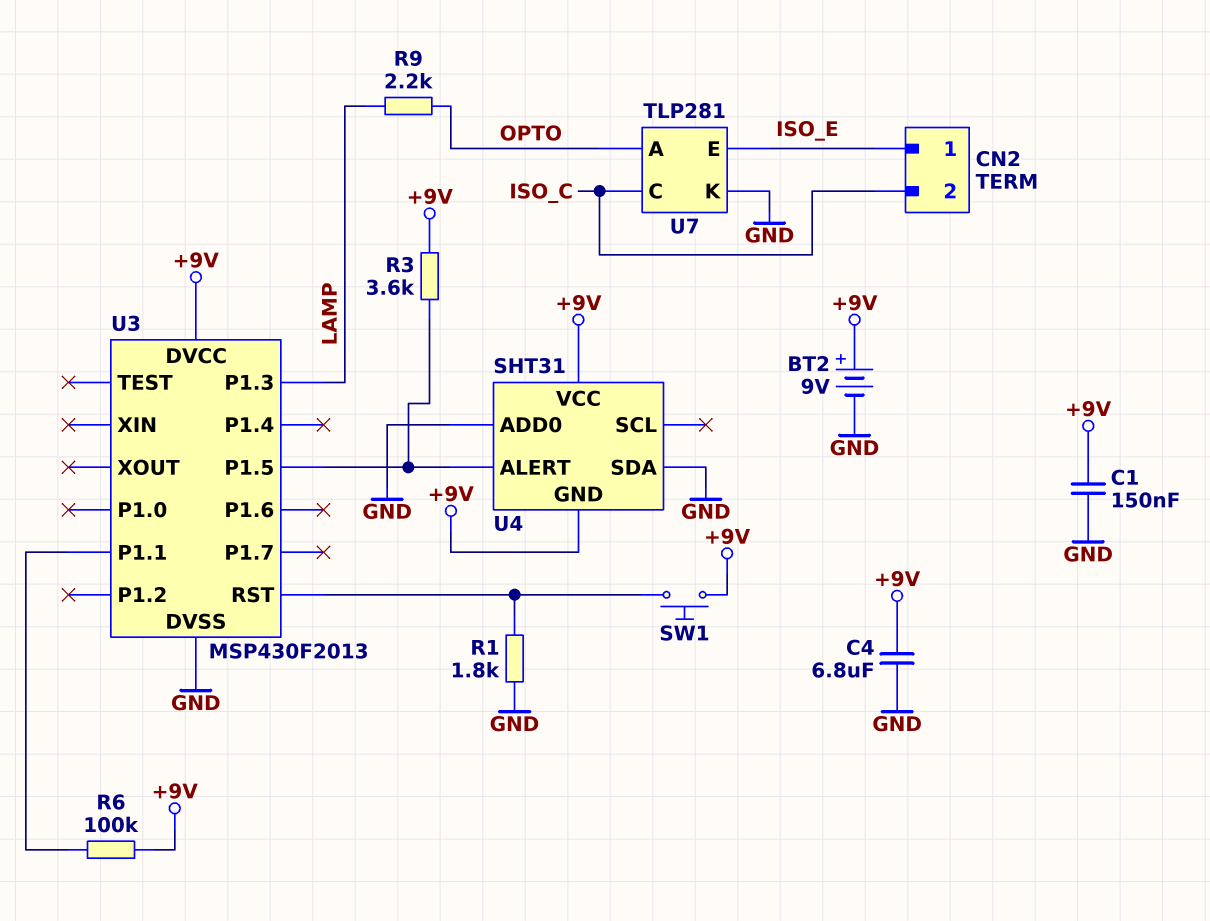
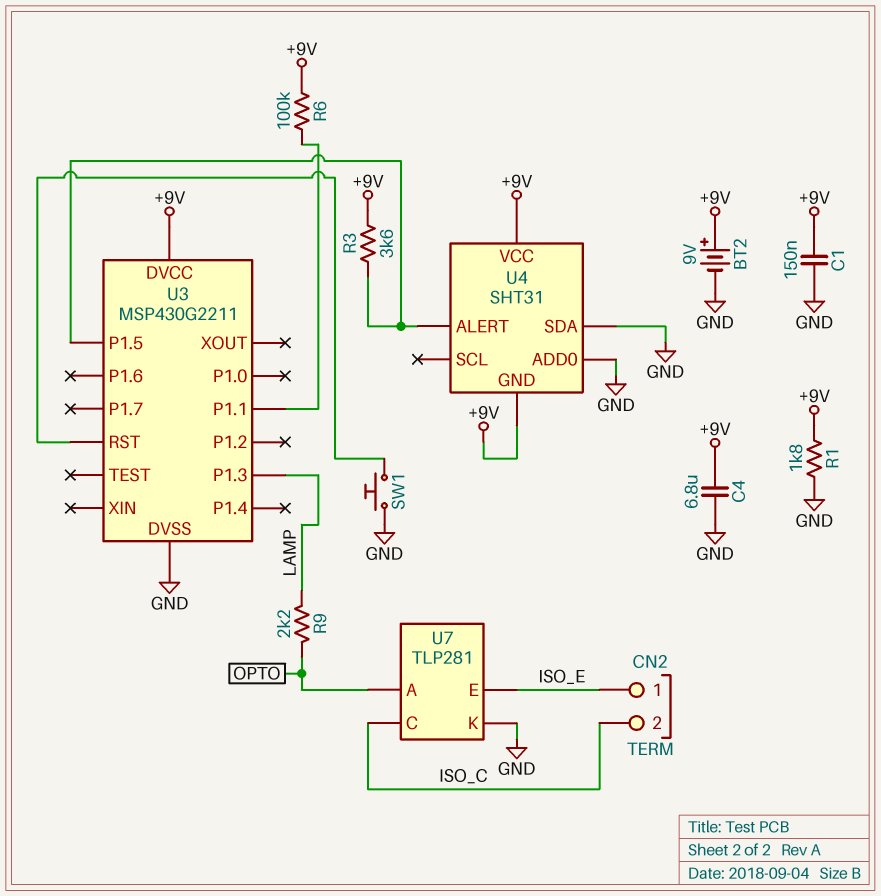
R1: 1.8k (GND, U3/RST) -> 1.8k (+9V, GND)
SW1: button (+9V, U3/RST) -> button (GND, U3/RST)
U3: MSP430F2013 -> MSP430G2211

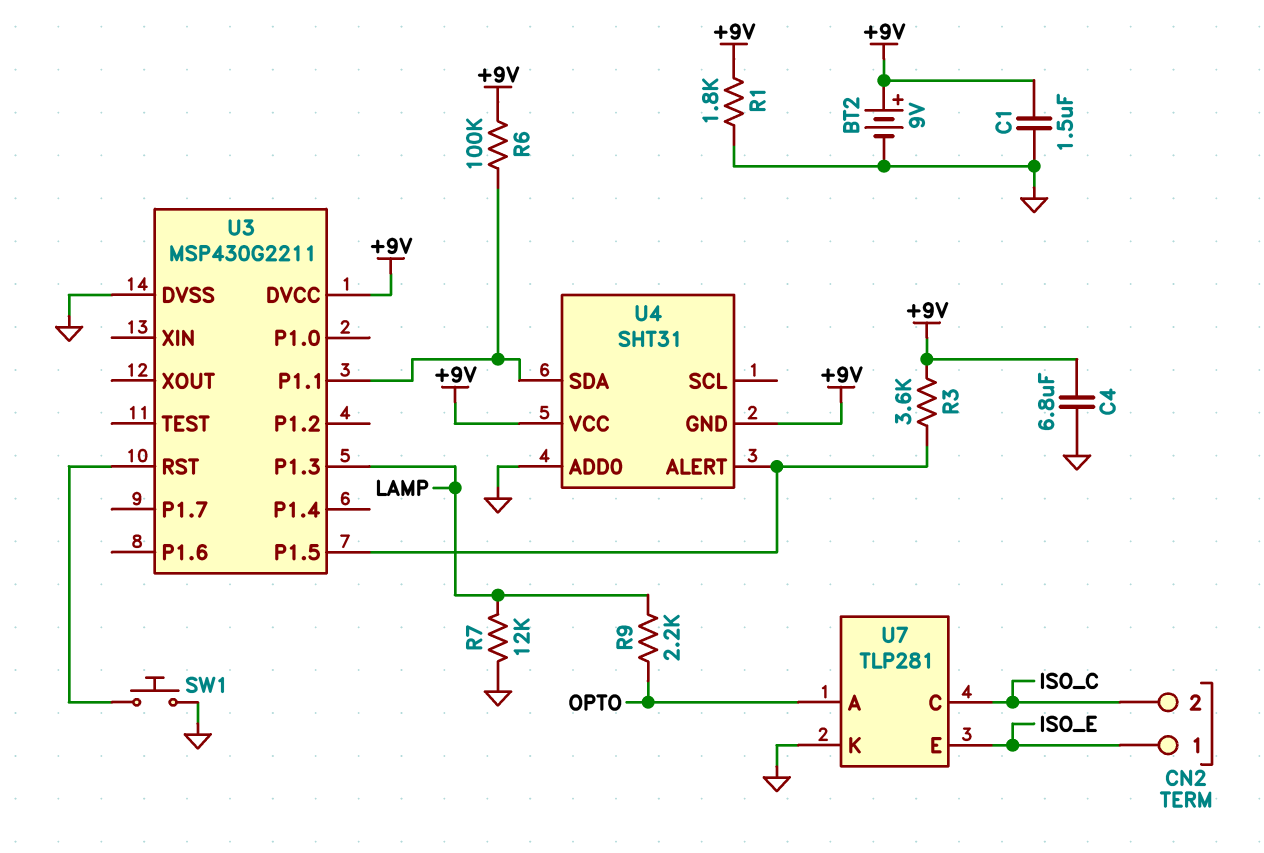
C1: 150nF (+9V, GND) -> 1.5uF (+9V, GND)
R7: none -> 12k (GND, LAMP)
U4 pin SDA: GND -> U3/P1.1

